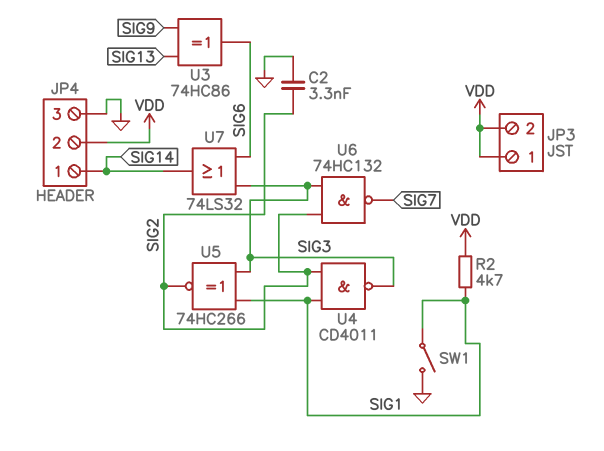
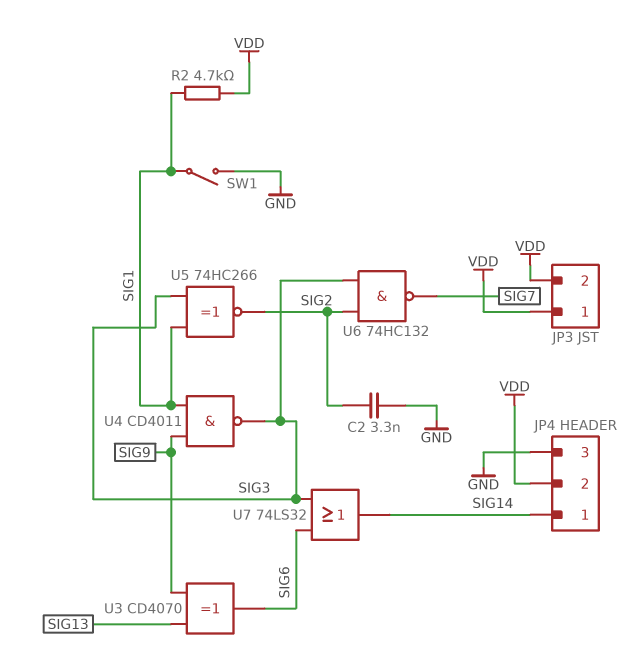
U3: XOR 74HC86 (in SIG9, in SIG13, out SIG6) -> XOR CD4070 (in SIG9, in SIG13, out SIG6)
U4: NAND CD4011 (in SIG1, in SIG2, out SIG3) -> NAND CD4011 (in SIG1, in SIG9, out SIG3)

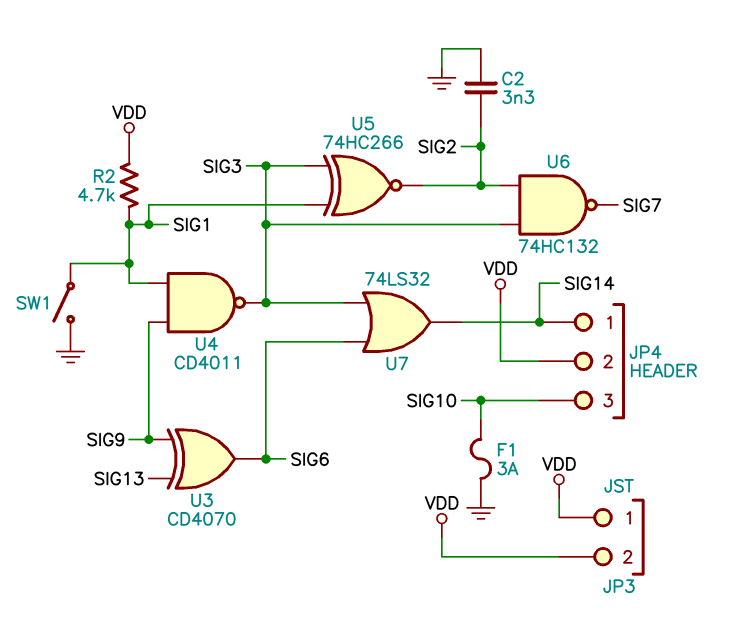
F1: none -> 3A (GND, SIG10)
JP4 pin 3: GND -> SIG10

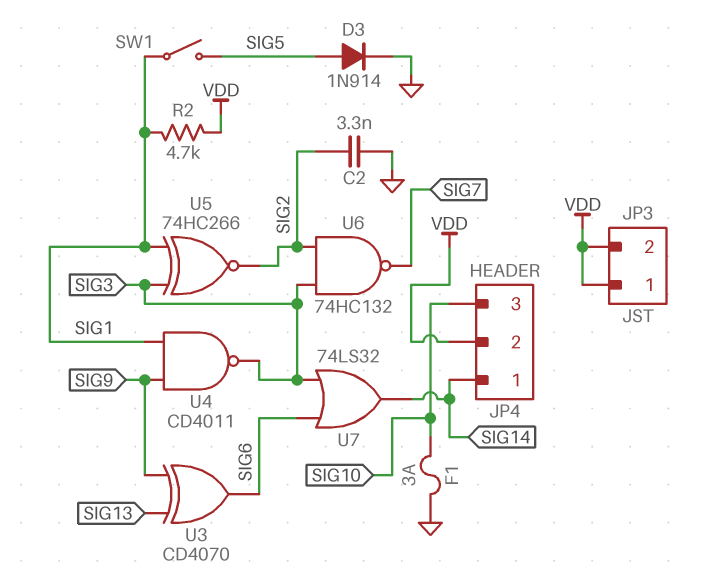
D3: none -> diode 1N914 (A SIG5, K GND)
SW1: switch (GND, SIG1) -> switch (SIG1, SIG5)

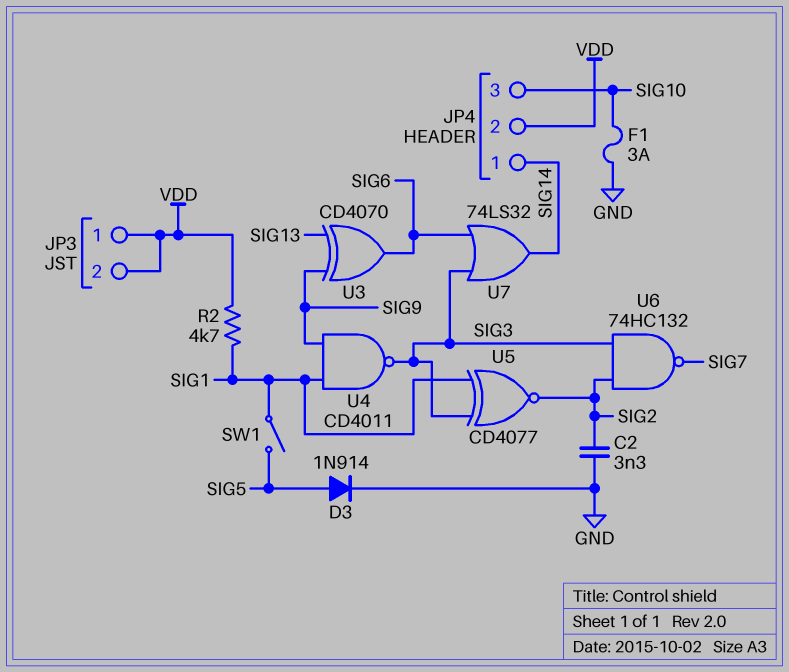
U5: XNOR 74HC266 (in SIG1, in SIG3, out SIG2) -> XNOR CD4077 (in SIG1, in SIG3, out SIG2)

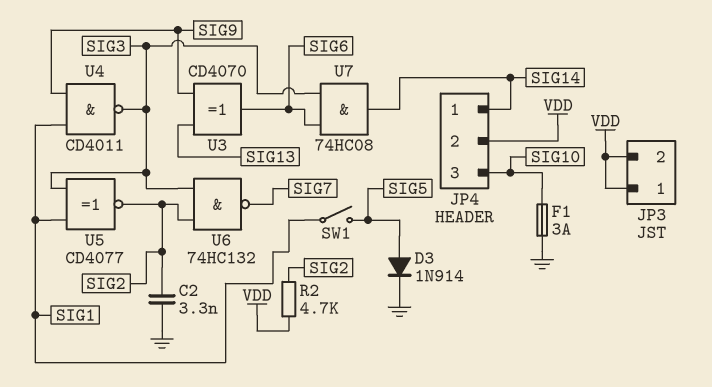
R2: 4.7k (SIG1, VDD) -> 4.7k (SIG2, VDD)
U7: OR 74LS32 (in SIG3, in SIG6, out SIG14) -> AND 74HC08 (in SIG3, in SIG6, out SIG14)

